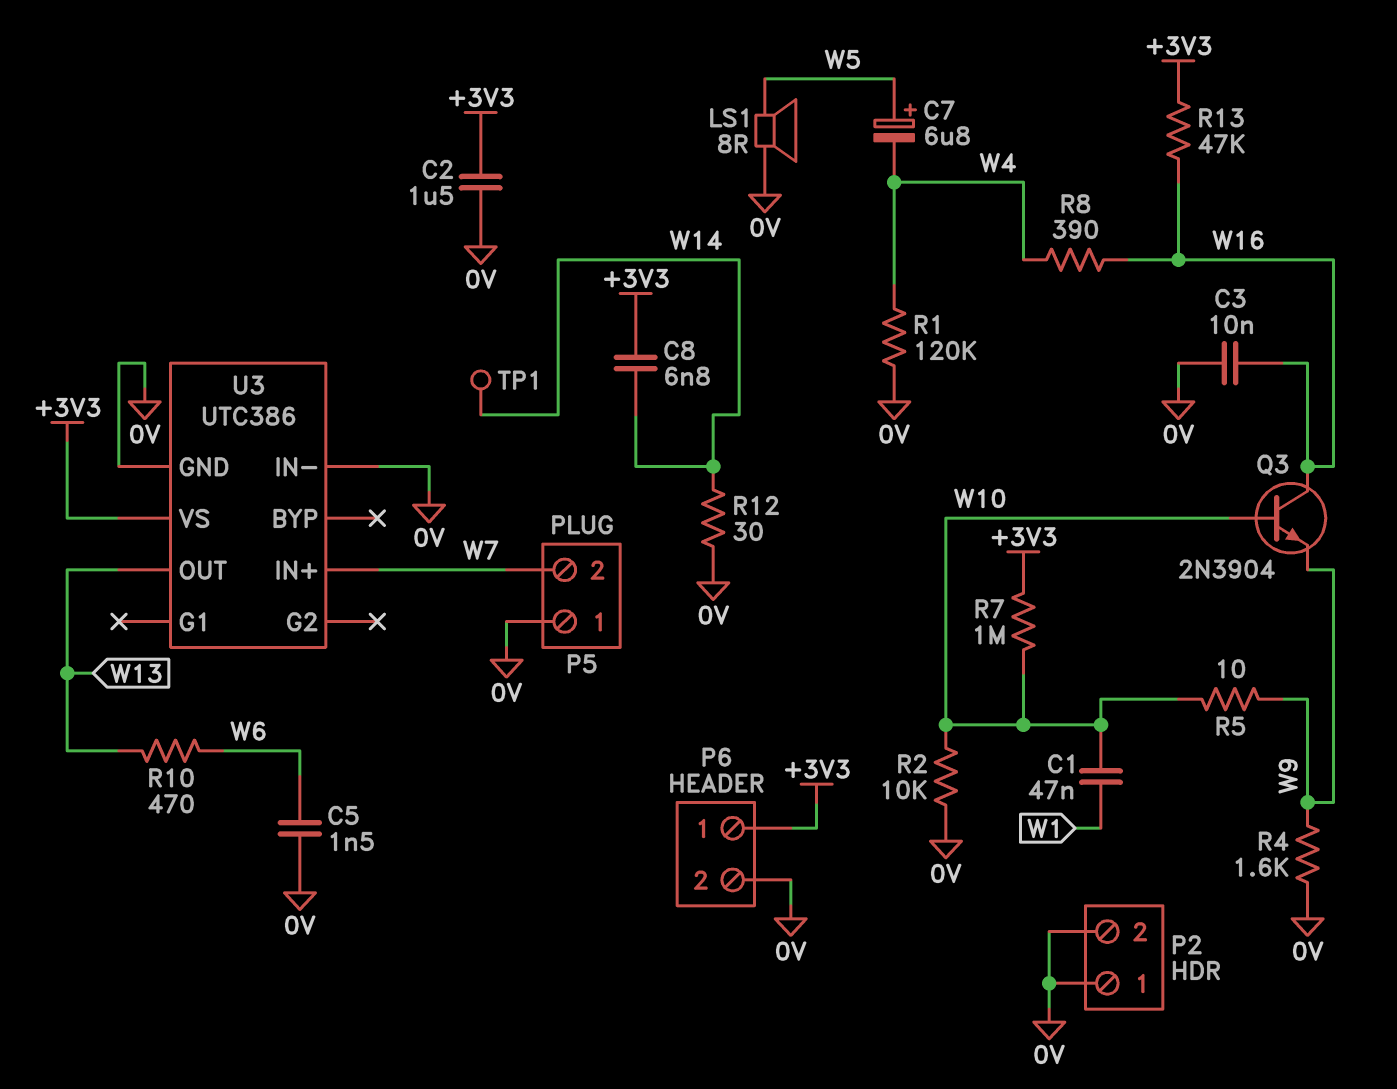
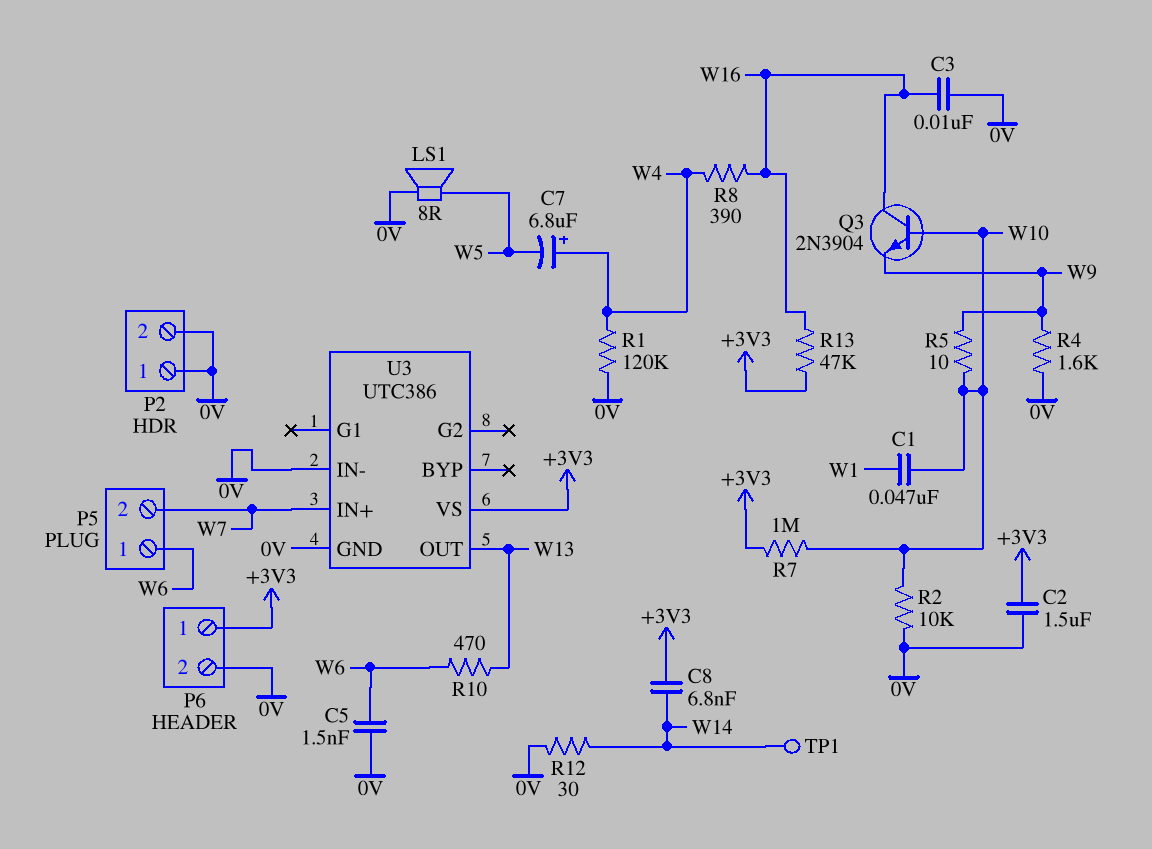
C7: 6.8uF (plus W5, minus W4) -> 6.8uF (plus W4, minus W5)
P5 pin 1: 0V -> W6

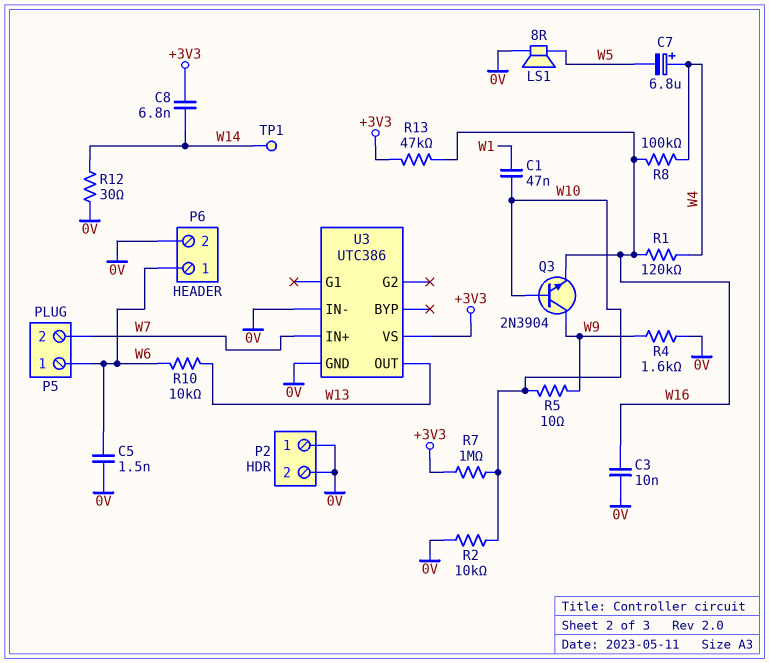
C2: 1.5uF (+3V3, 0V) -> none
P6 pin 1: +3V3 -> W6
Q3: NPN 2N3904 (B W10, C W16, E W9) -> NPN 2N3904 (B W10, C W9, E W16)
R1: 120k (0V, W4) -> 120k (W4, W16)
R8: 390 (W4, W16) -> 100k (W4, W16)
R10: 470 (W6, W13) -> 10k (W6, W13)

